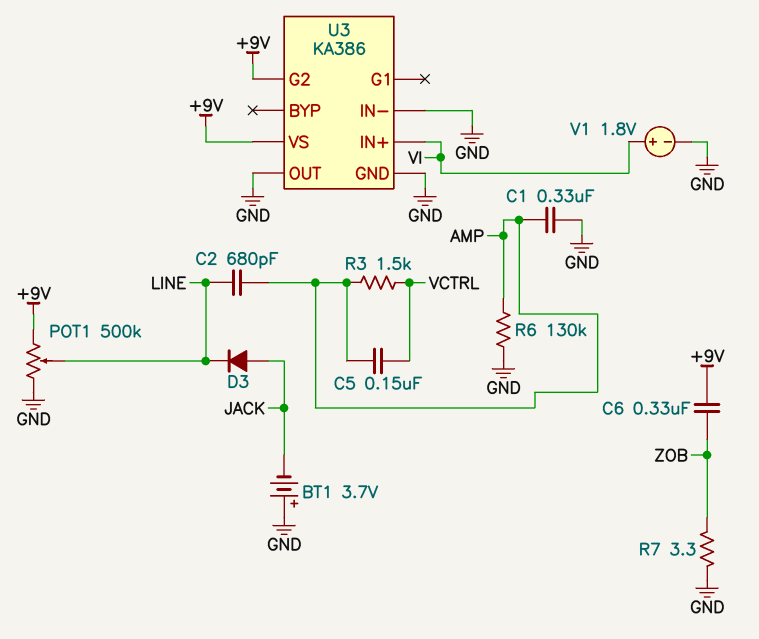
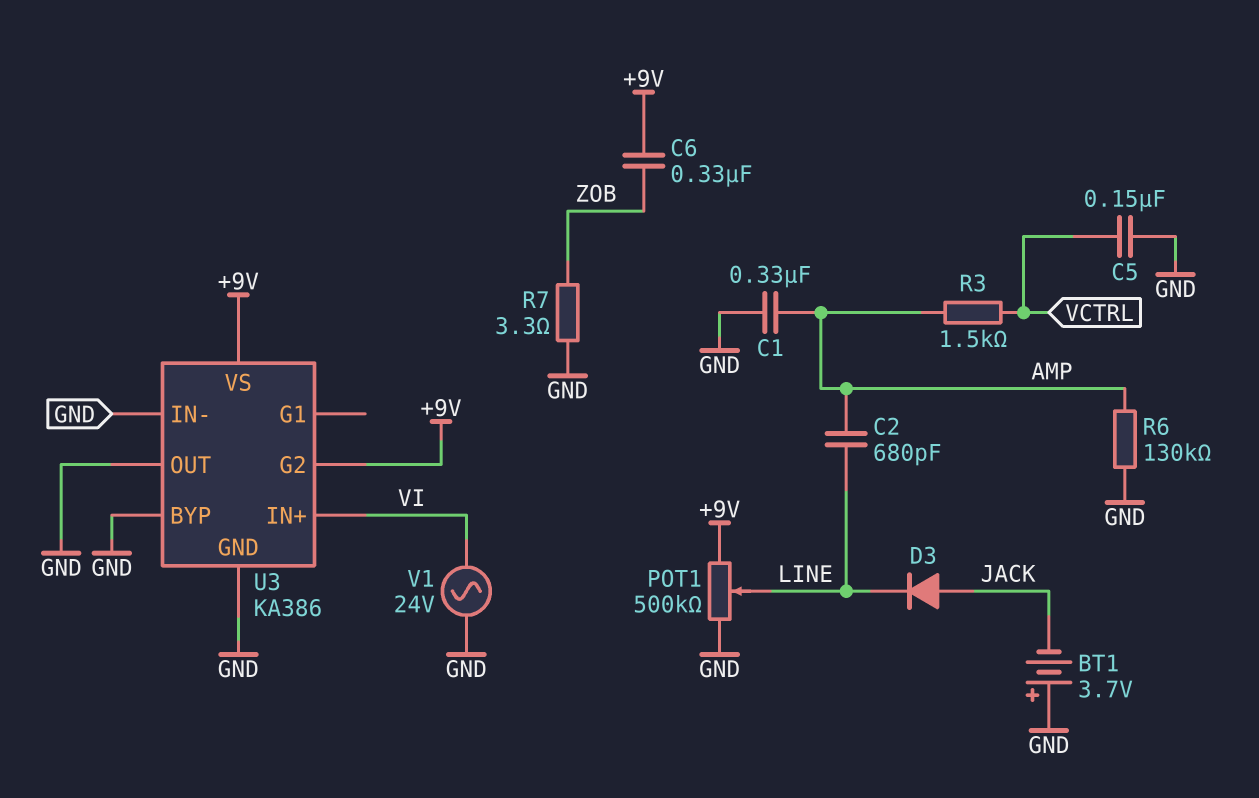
C5: 150nF (AMP, VCTRL) -> 150nF (GND, VCTRL)
U3 pin BYP: none -> GND
V1: 1.8V (plus VI, minus GND) -> AC 24V (GND, VI)

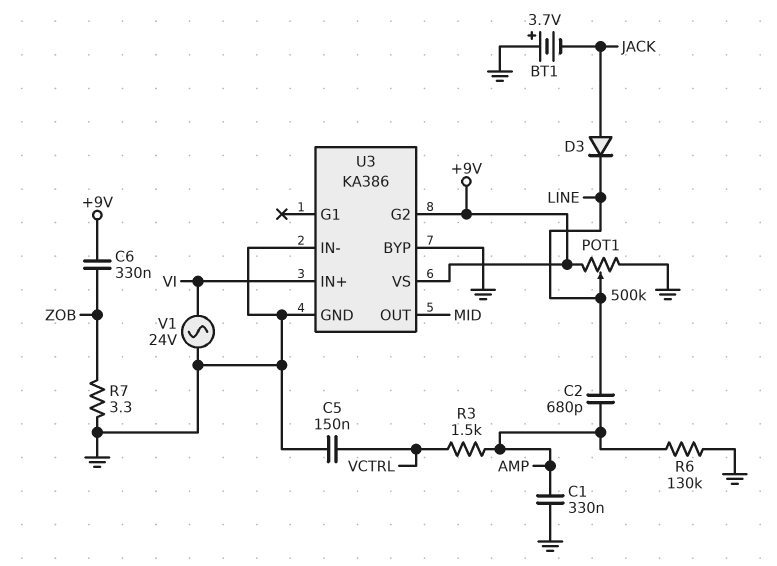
U3 pin OUT: GND -> MID

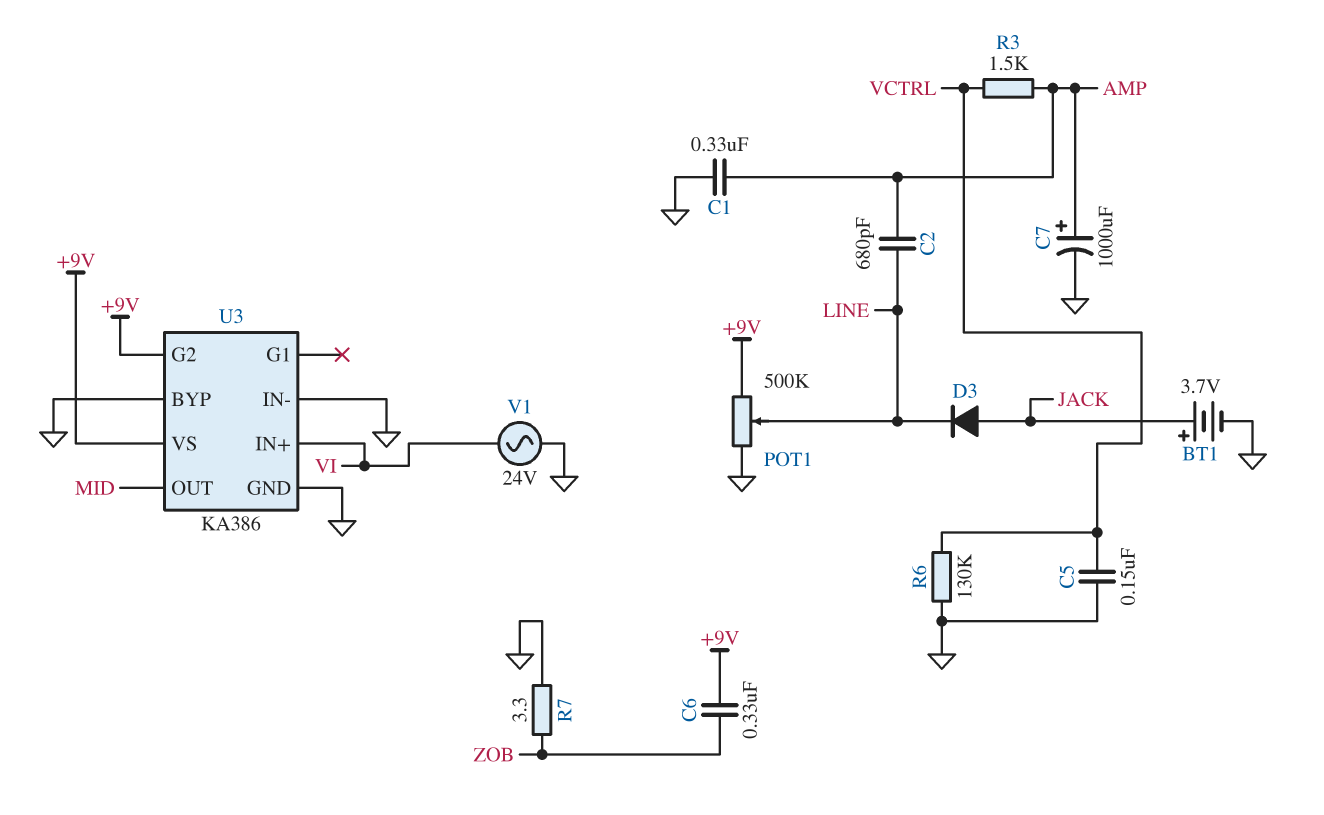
BT1: 3.7V (plus GND, minus JACK) -> 3.7V (plus JACK, minus GND)
C7: none -> 1000uF (plus AMP, minus GND)
R6: 130k (AMP, GND) -> 130k (GND, VCTRL)

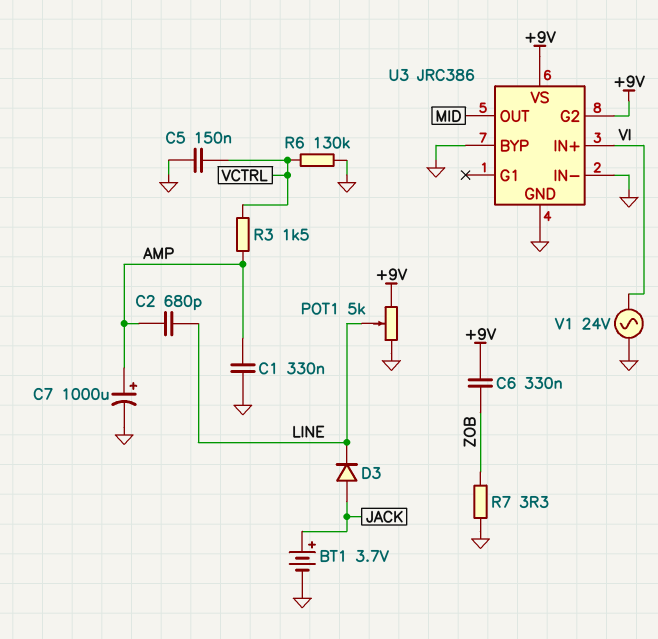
POT1: 500k (+9V, GND, wiper LINE) -> 5k (+9V, GND, wiper LINE)
U3: KA386 -> JRC386

